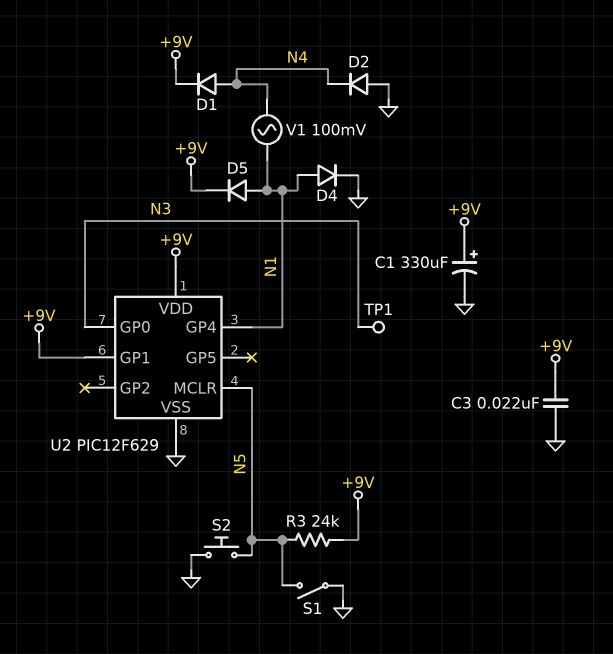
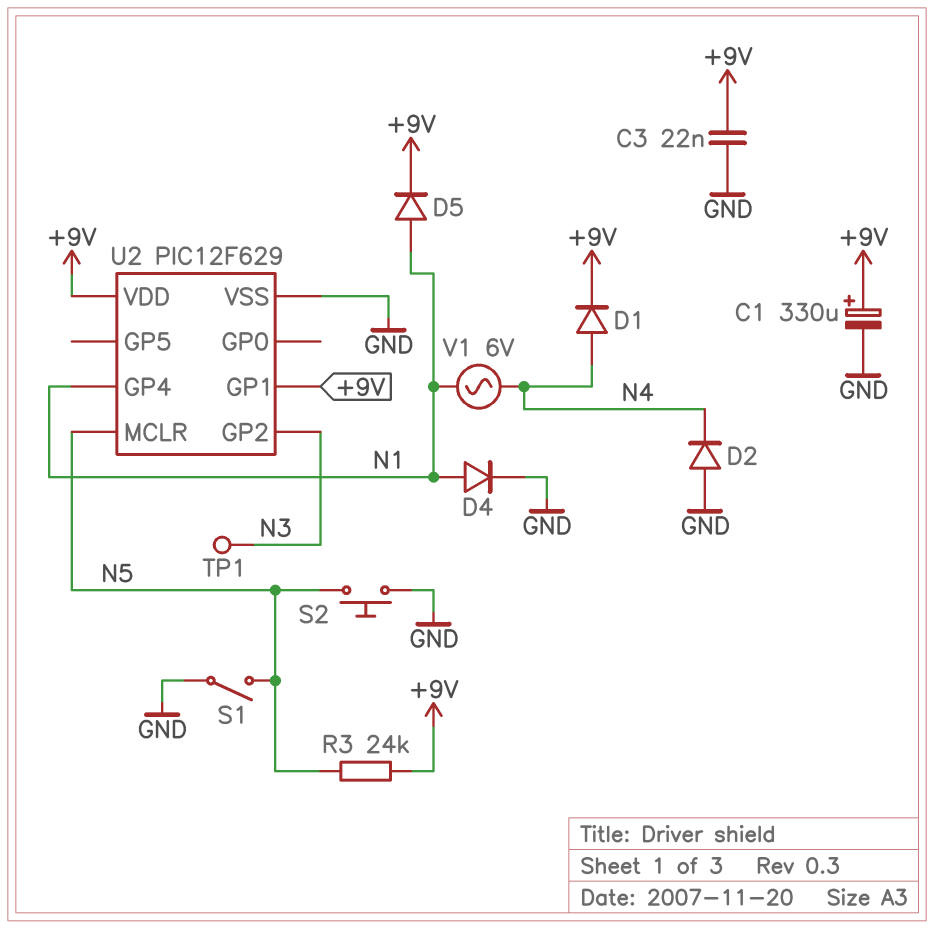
U2 pin GP0: N3 -> none
U2 pin GP2: none -> N3
V1: AC 100mV (N1, N4) -> AC 6V (N1, N4)

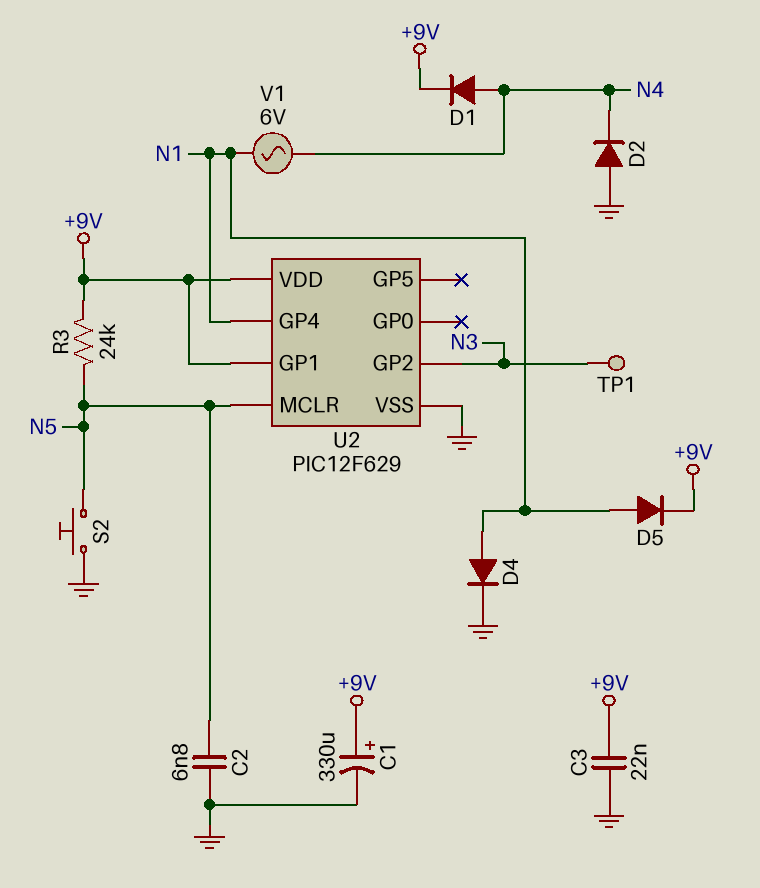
C2: none -> 6.8nF (GND, N5)
S1: switch (GND, N5) -> none

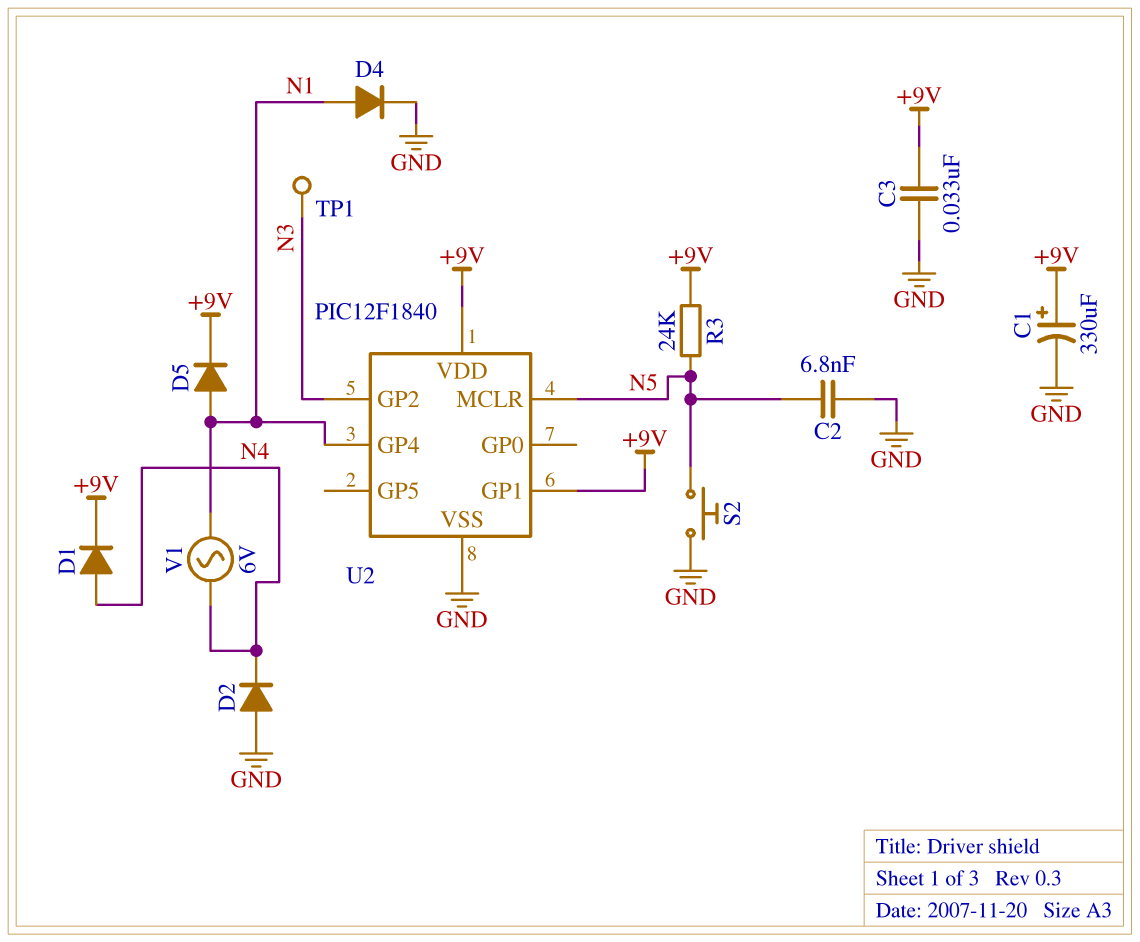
C3: 22nF (+9V, GND) -> 33nF (+9V, GND)
U2: PIC12F629 -> PIC12F1840

